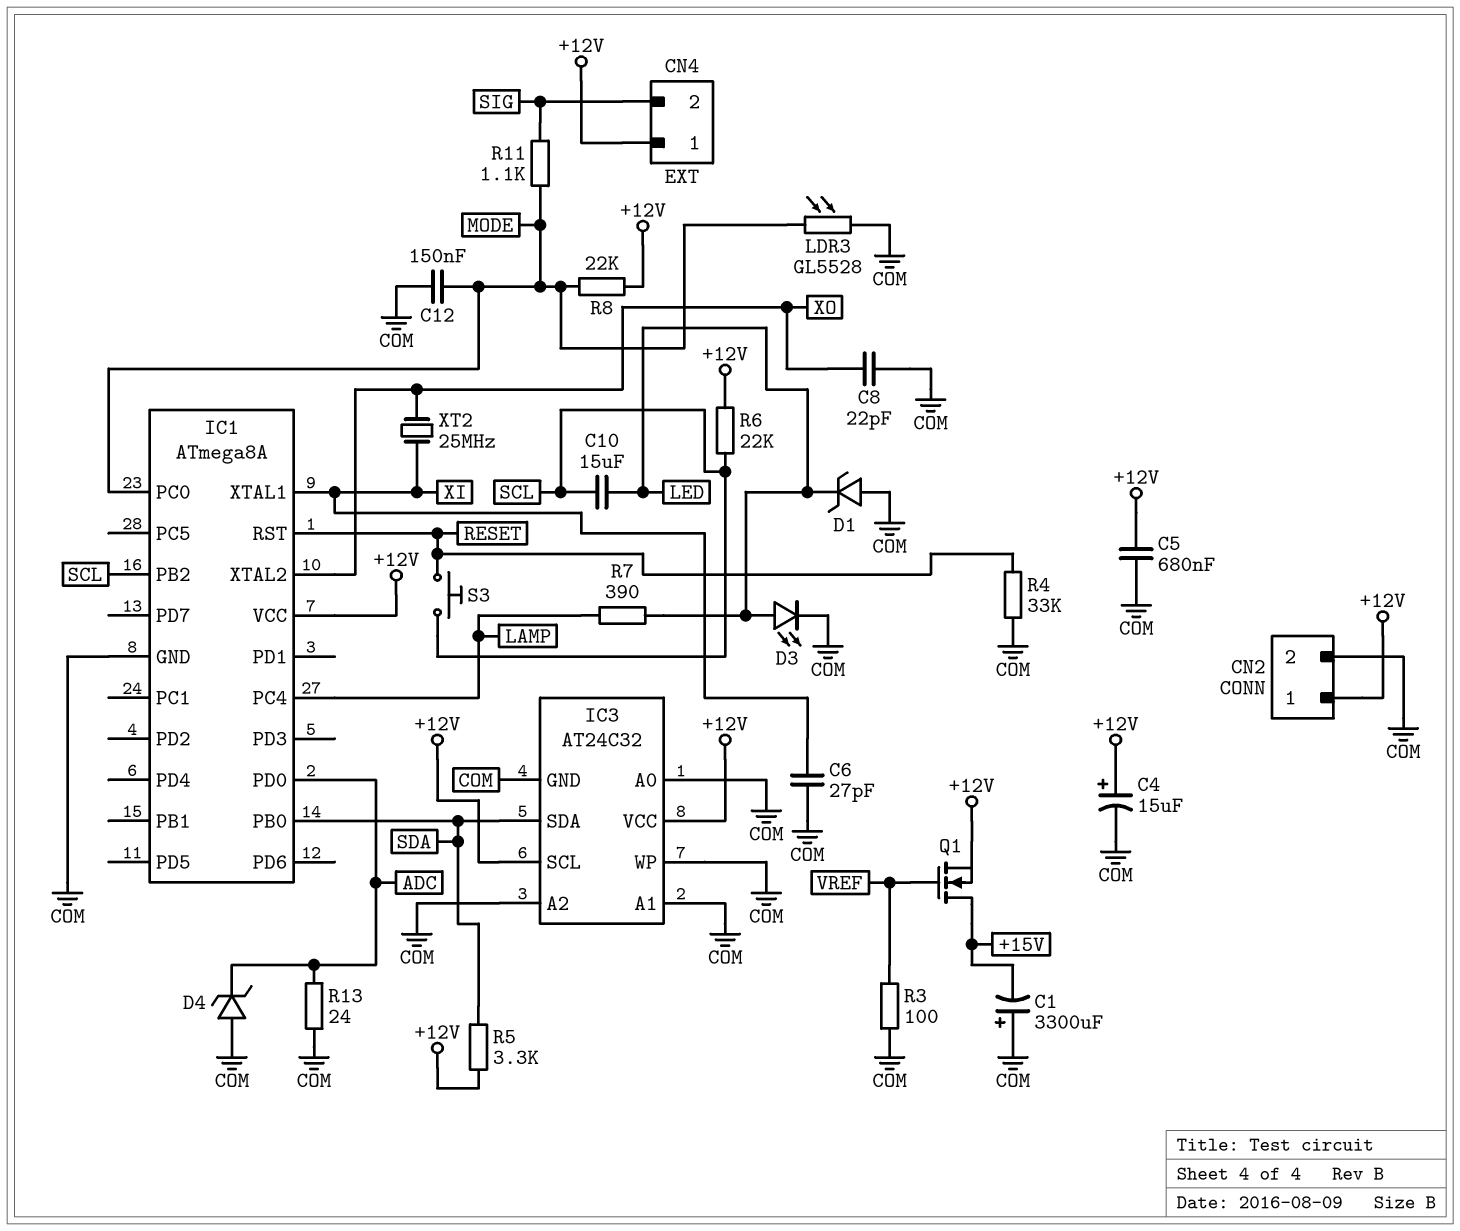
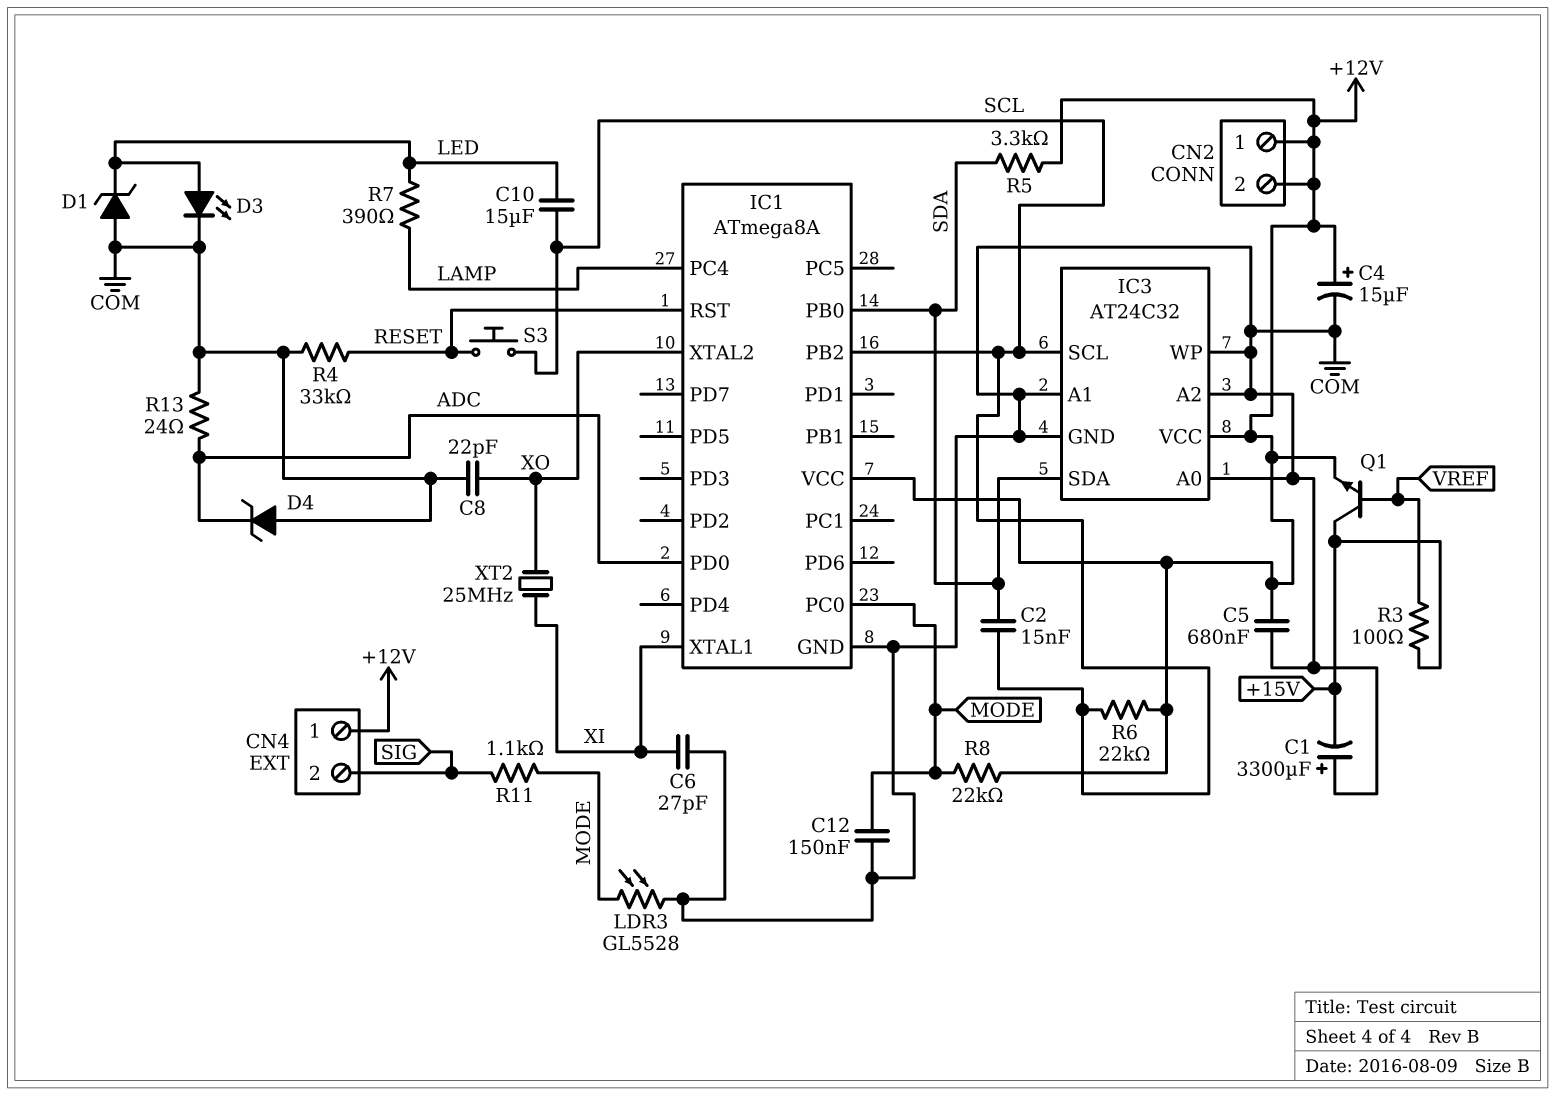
C2: none -> 15nF (SCL, SDA)
CN2 pin 2: COM -> +12V
IC3 pin SCL: +12V -> SCL
Q1: NMOS (G VREF, D +15V, S +12V) -> NPN (B VREF, C +15V, E +12V)
R3: 100 (COM, VREF) -> 100 (+15V, VREF)

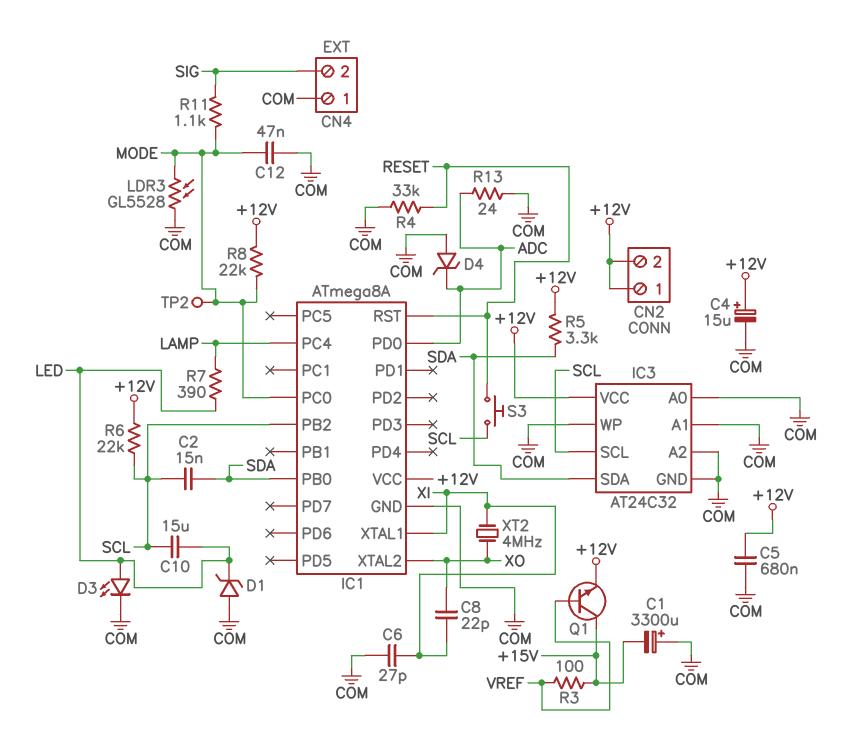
C8: 22pF (COM, XO) -> 22pF (XI, XO)
C12: 150nF (COM, MODE) -> 47nF (COM, MODE)
CN4 pin 1: +12V -> COM
TP2: none -> test point (MODE)
XT2: 25MHz (XI, XO) -> 4MHz (XI, XO)

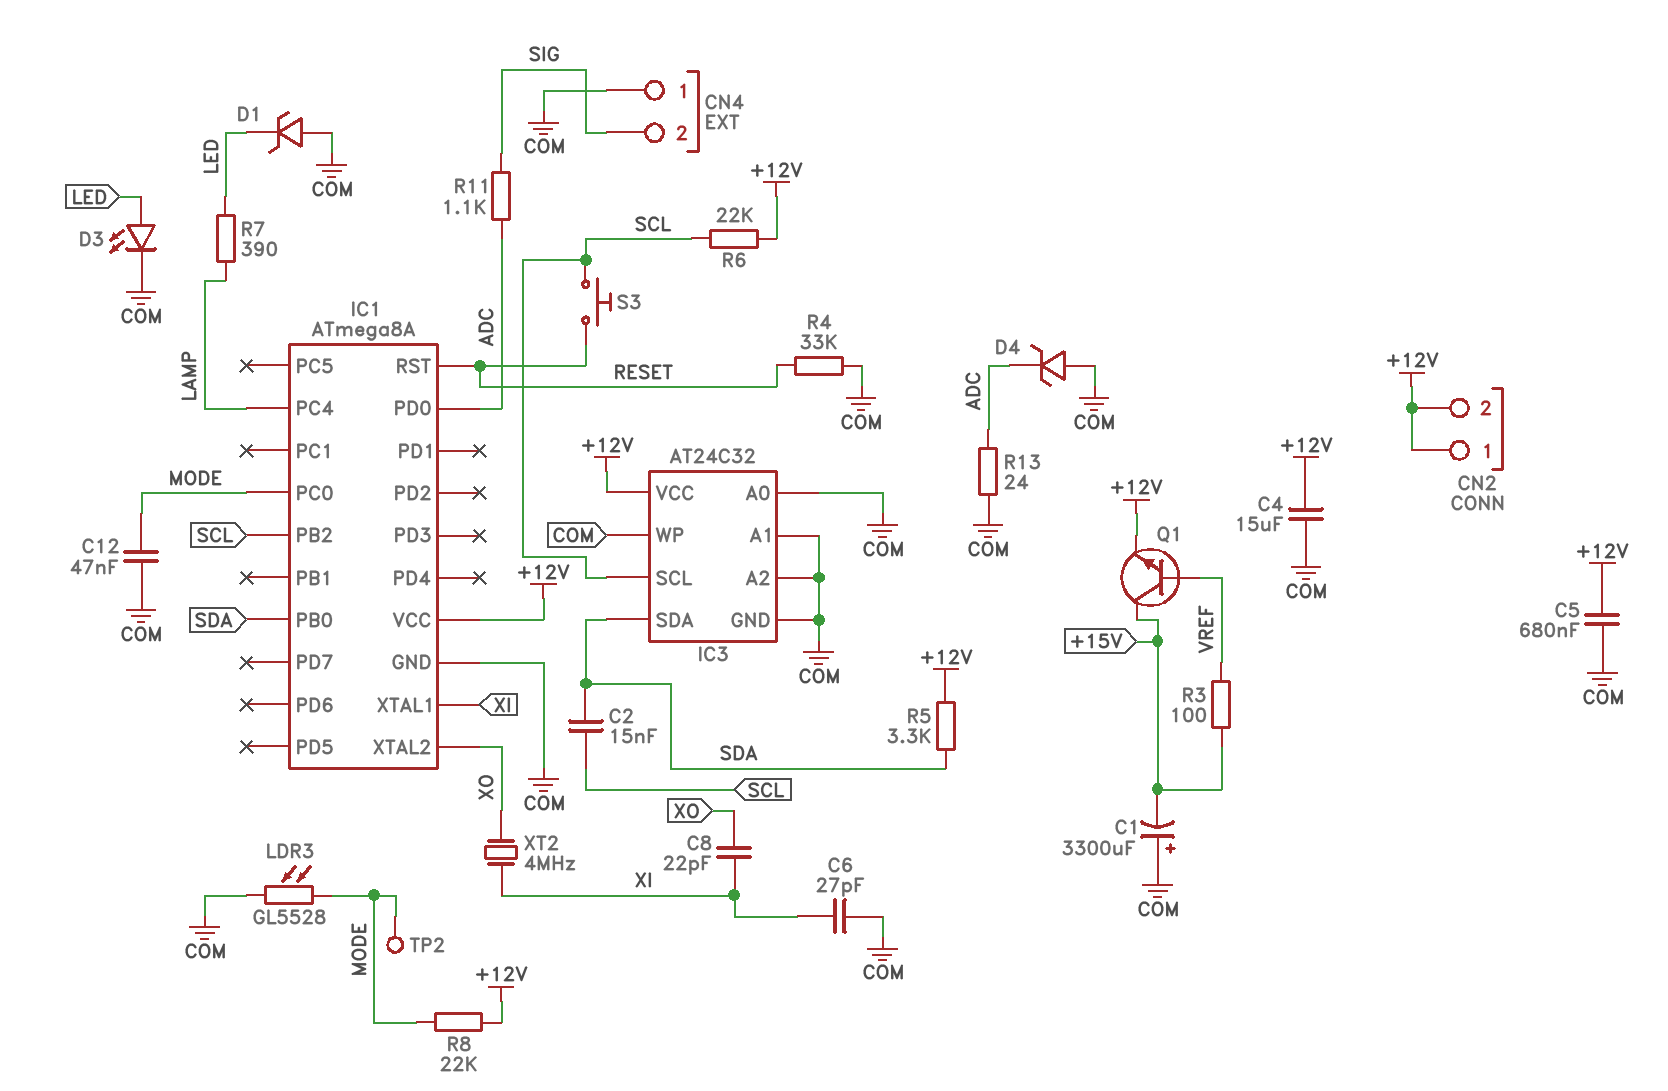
C4: 15uF (plus +12V, minus COM) -> 15uF (+12V, COM)
C10: 15uF (LED, SCL) -> none
R11: 1.1k (MODE, SIG) -> 1.1k (ADC, SIG)

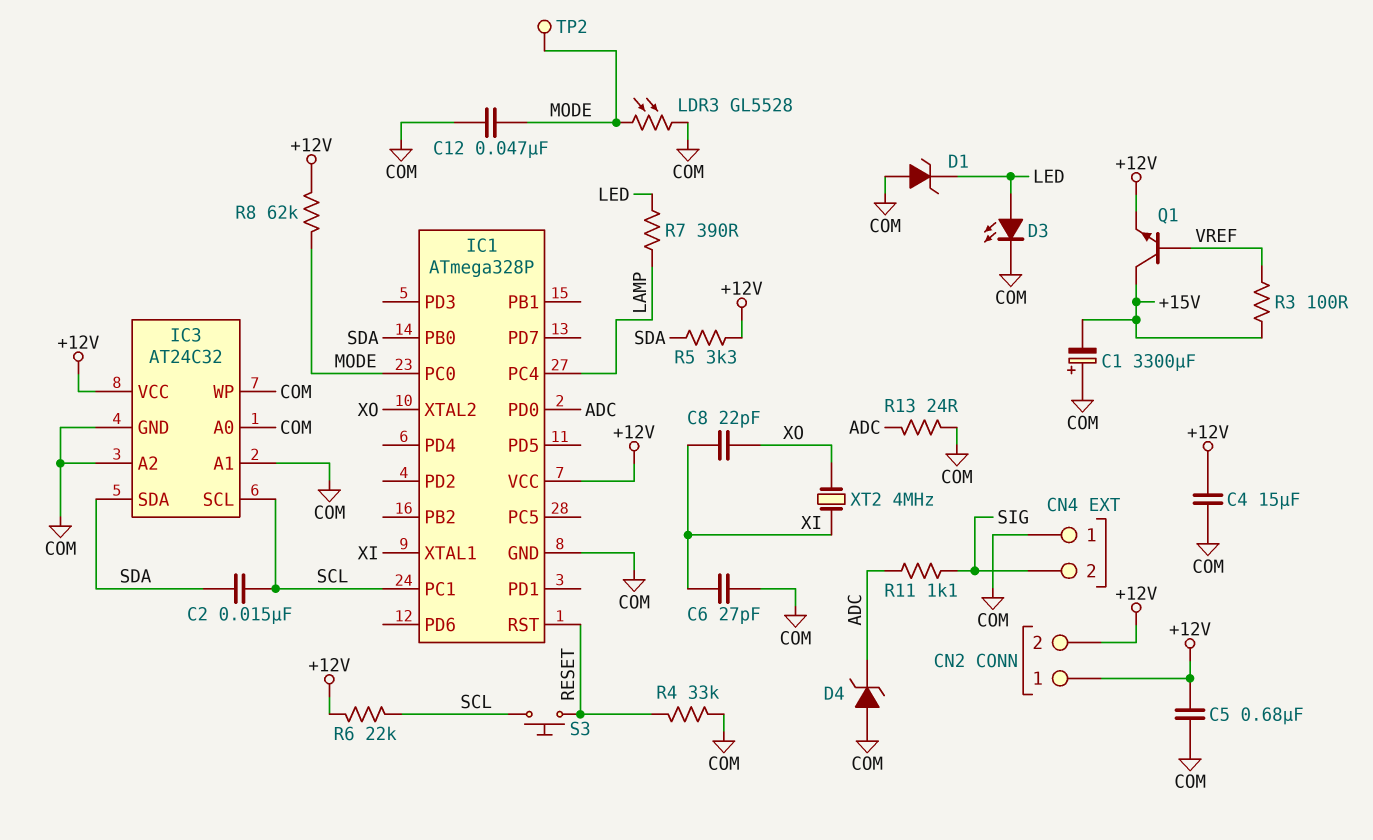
IC1: ATmega8A -> ATmega328P
IC1 pin PB2: SCL -> none
IC1 pin PC1: none -> SCL
R8: 22k (+12V, MODE) -> 62k (+12V, MODE)

